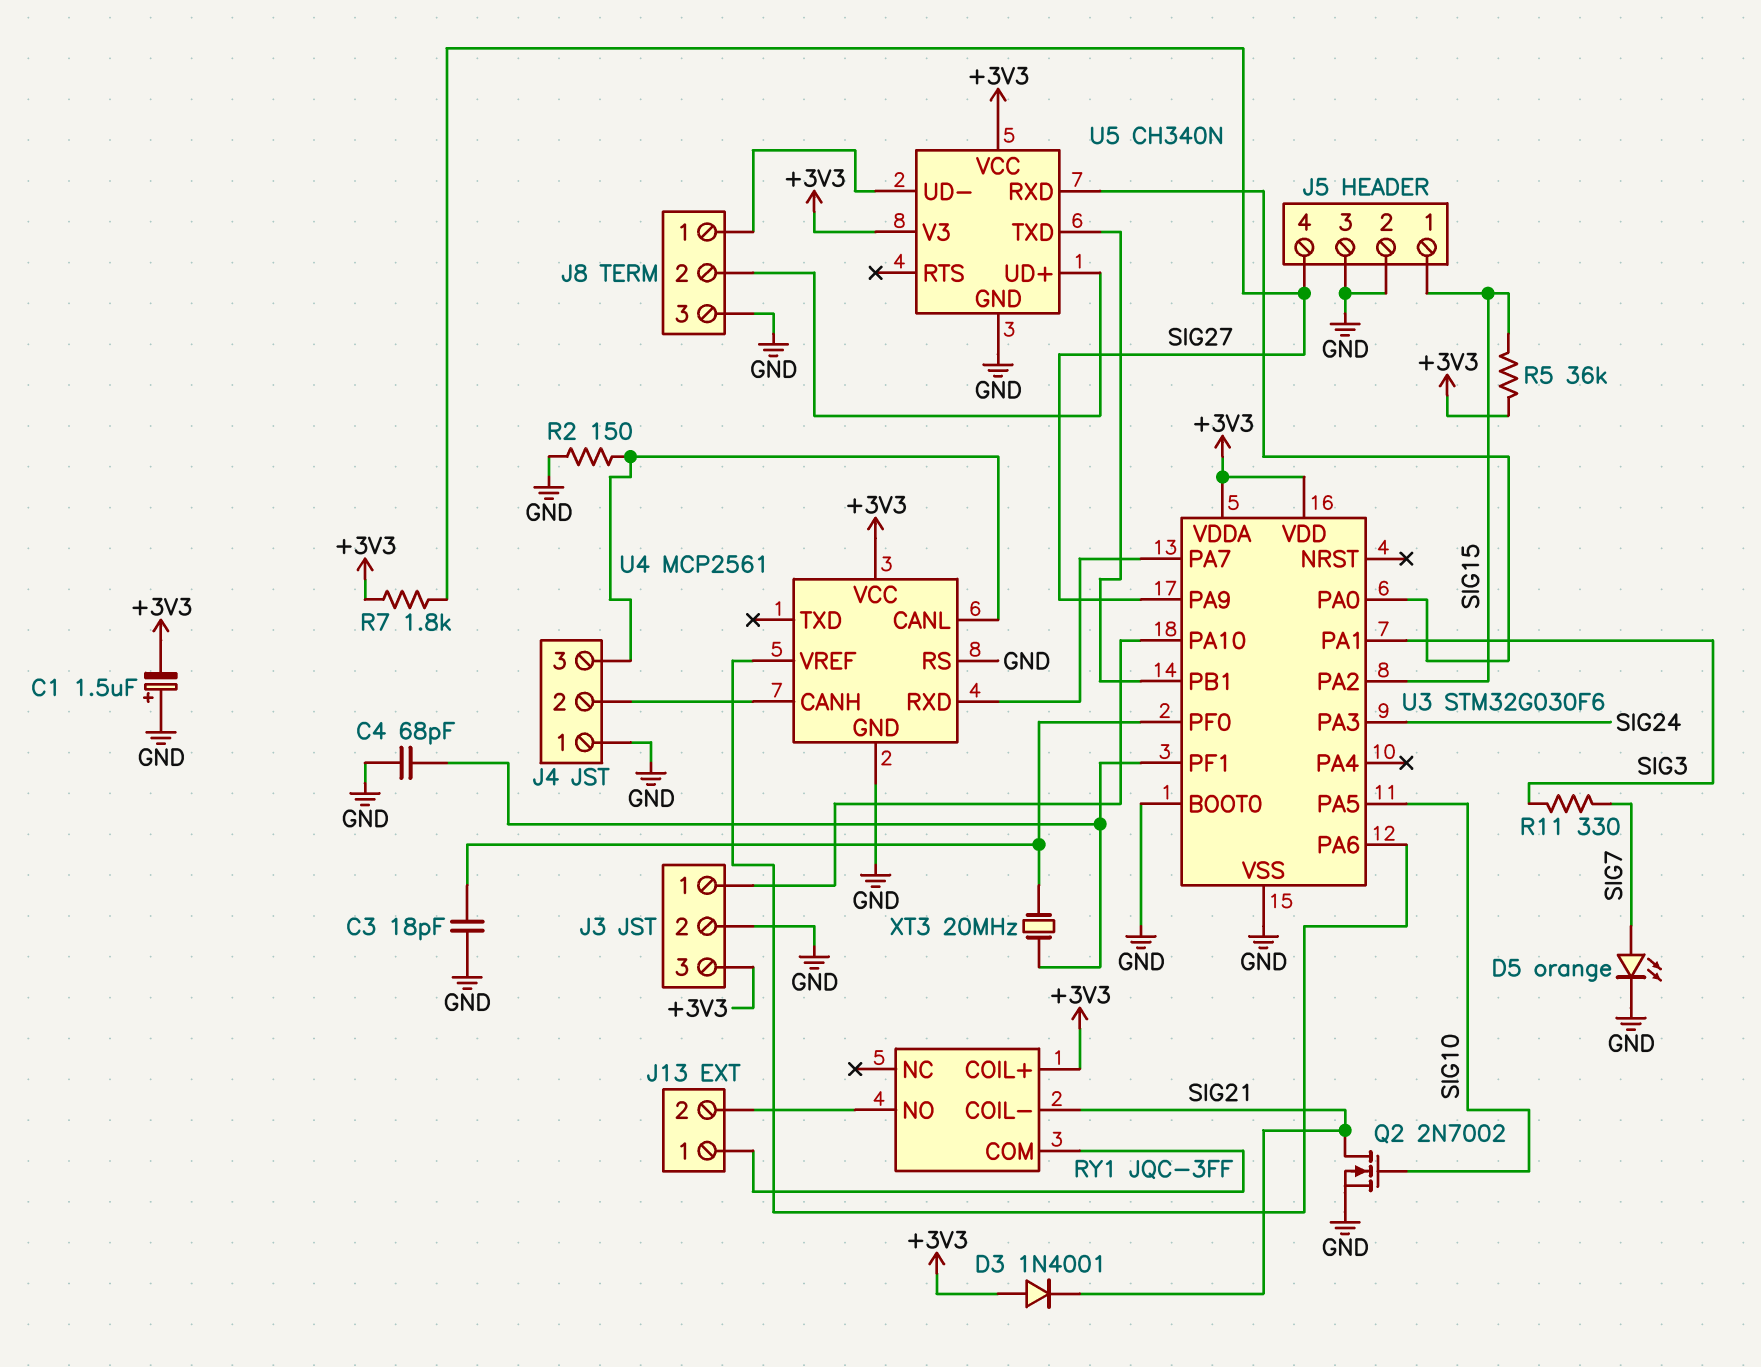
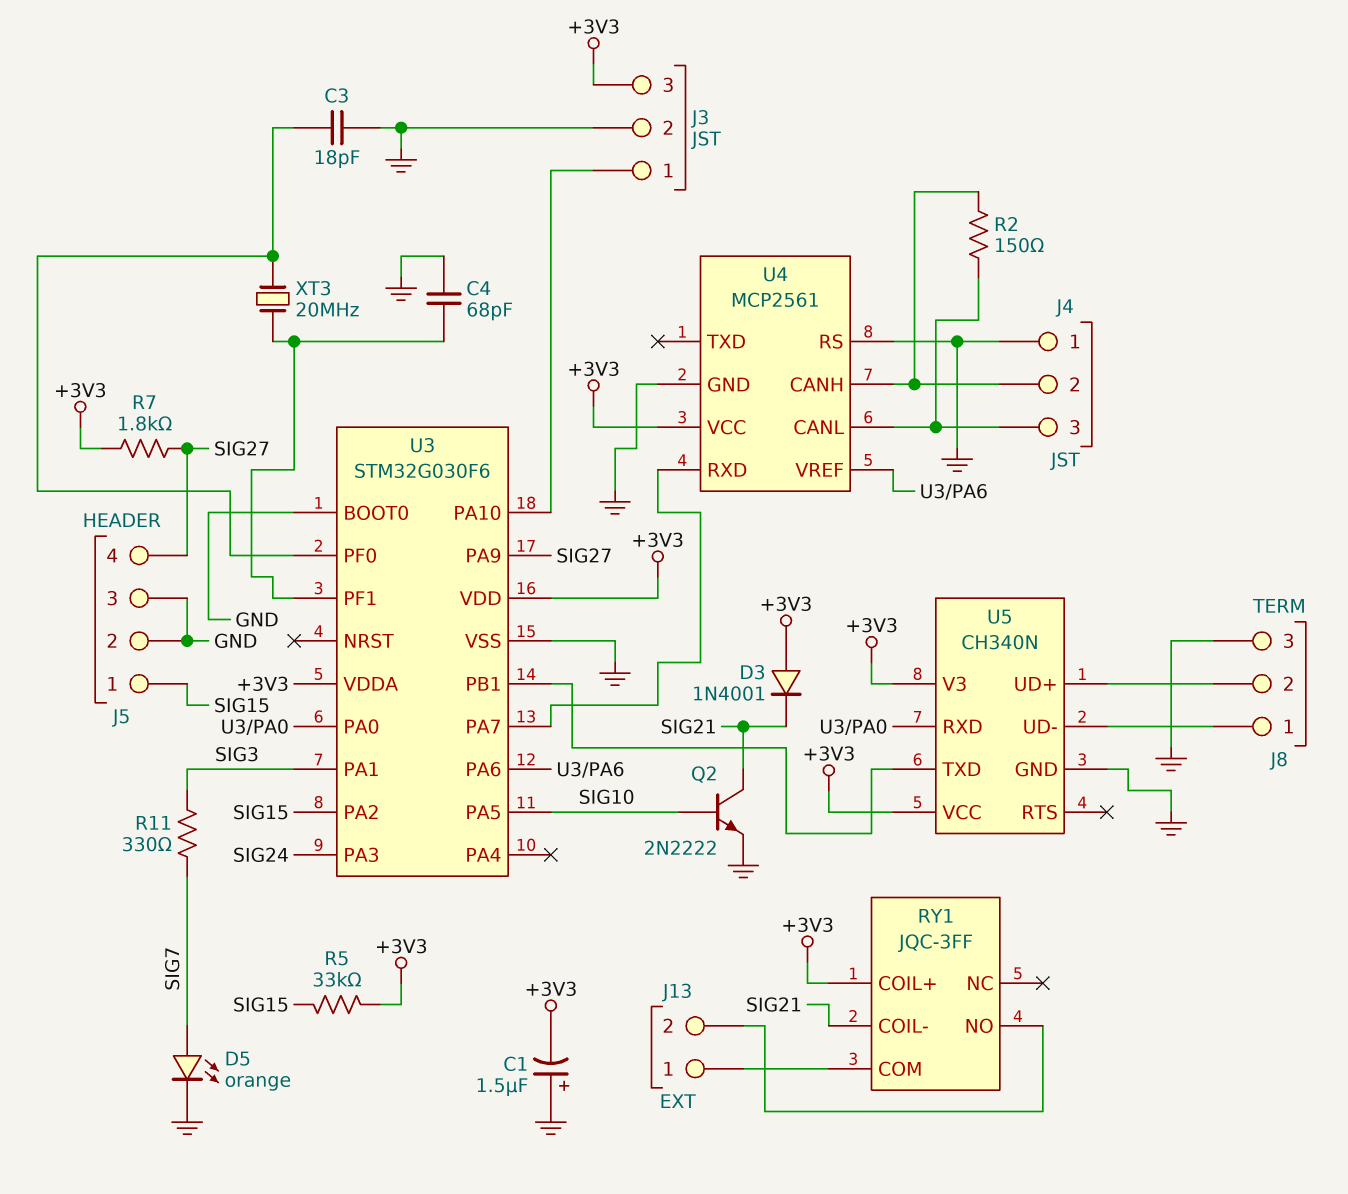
Q2: NMOS 2N7002 (G SIG10, D SIG21, S GND) -> NPN 2N2222 (B SIG10, C SIG21, E GND)
R2: 150 (GND, J4/3) -> 150 (J4/2, J4/3)
R5: 36k (+3V3, SIG15) -> 33k (+3V3, SIG15)

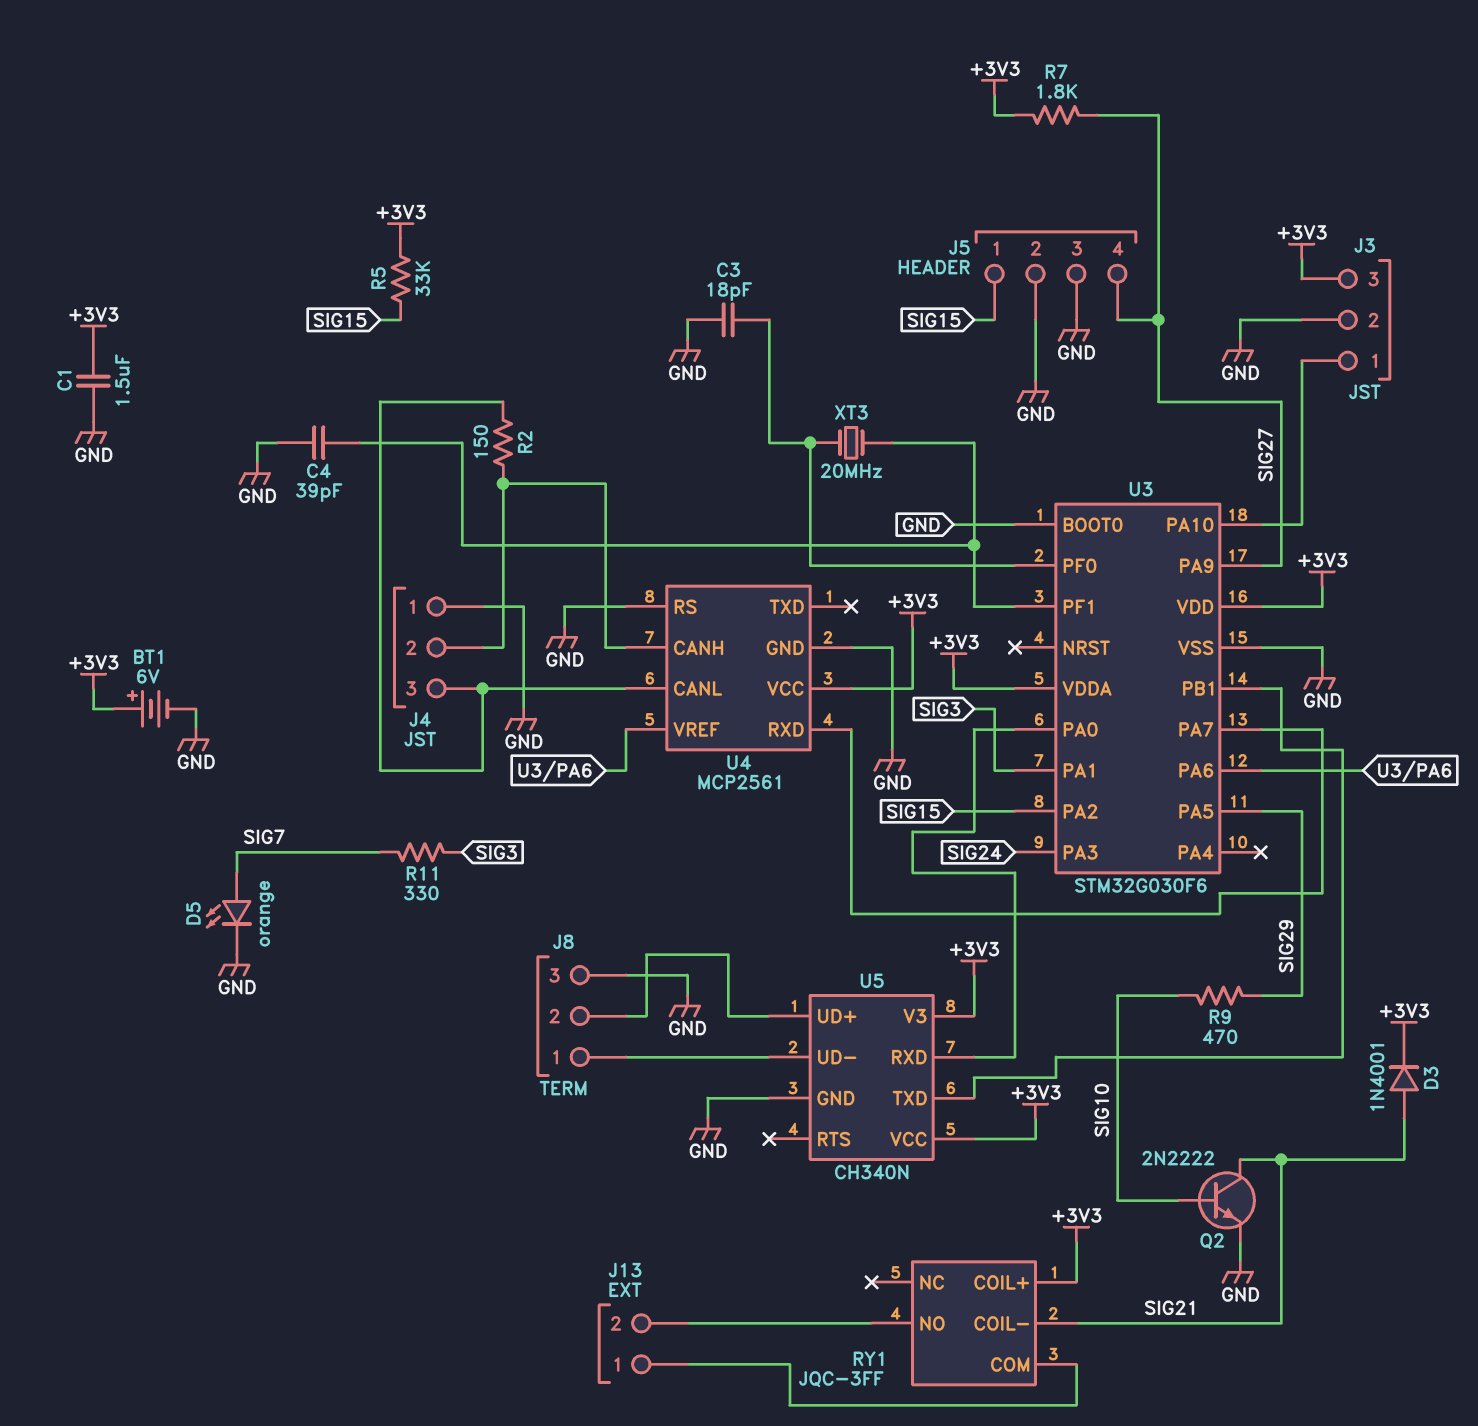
BT1: none -> 6V (plus +3V3, minus GND)
C1: 1.5uF (plus GND, minus +3V3) -> 1.5uF (+3V3, GND)
C4: 68pF (GND, U3/PF1) -> 39pF (GND, U3/PF1)
D3: diode 1N4001 (A +3V3, K SIG21) -> diode 1N4001 (A SIG21, K +3V3)
R9: none -> 470 (SIG10, SIG29)
U3 pin PA5: SIG10 -> SIG29

